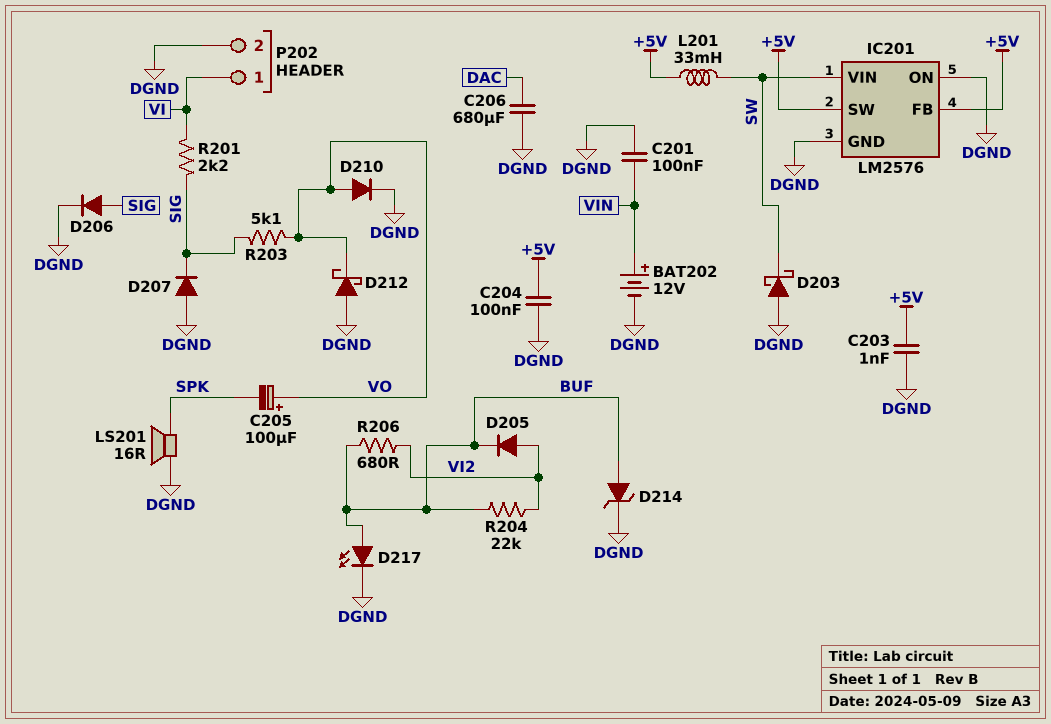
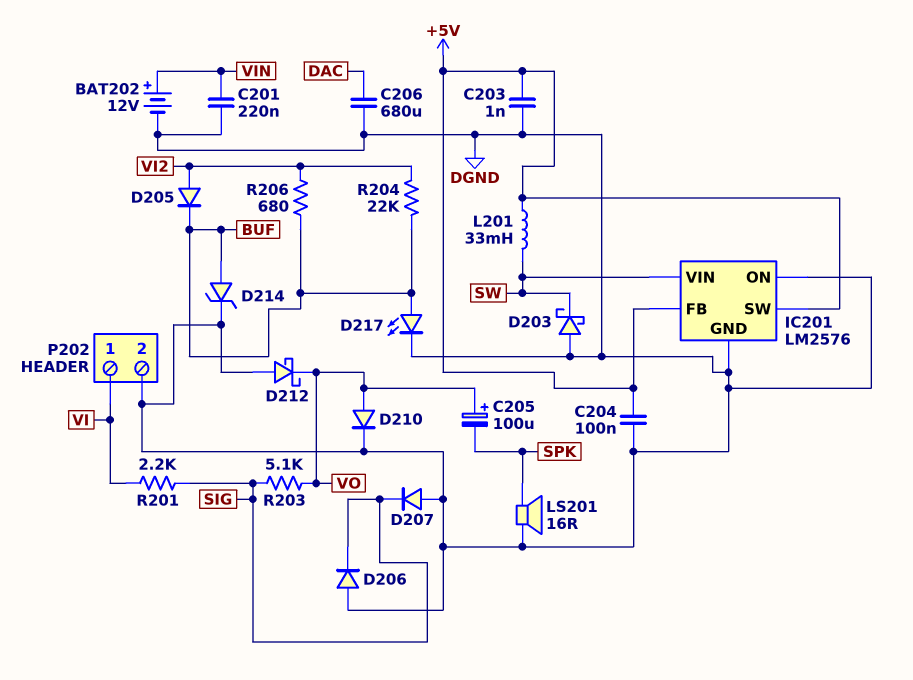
C201: 100nF (DGND, VIN) -> 220nF (DGND, VIN)
D206: diode (A SIG, K DGND) -> diode (A DGND, K SIG)

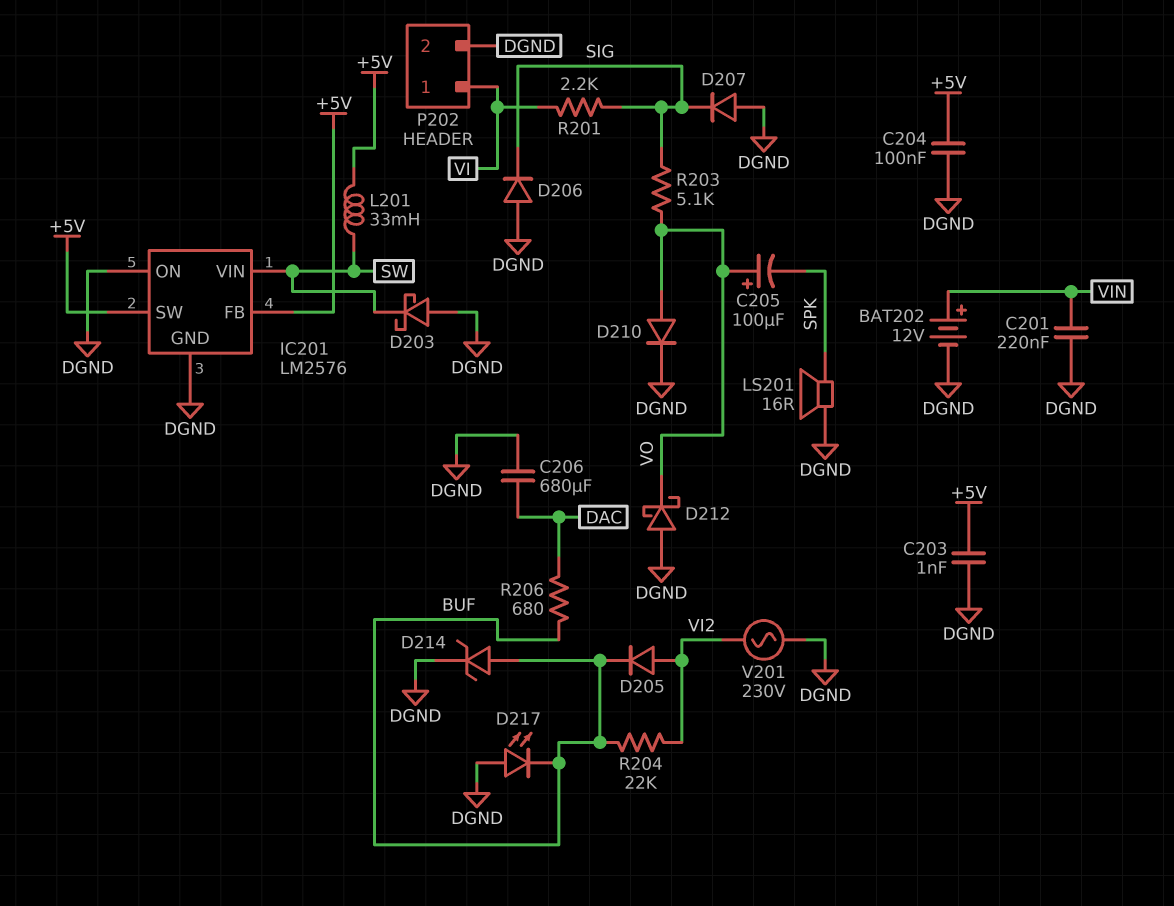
D217: LED (A BUF, K DGND) -> LED (A DGND, K BUF)
R206: 680 (BUF, VI2) -> 680 (BUF, DAC)
V201: none -> AC 230V (DGND, VI2)

